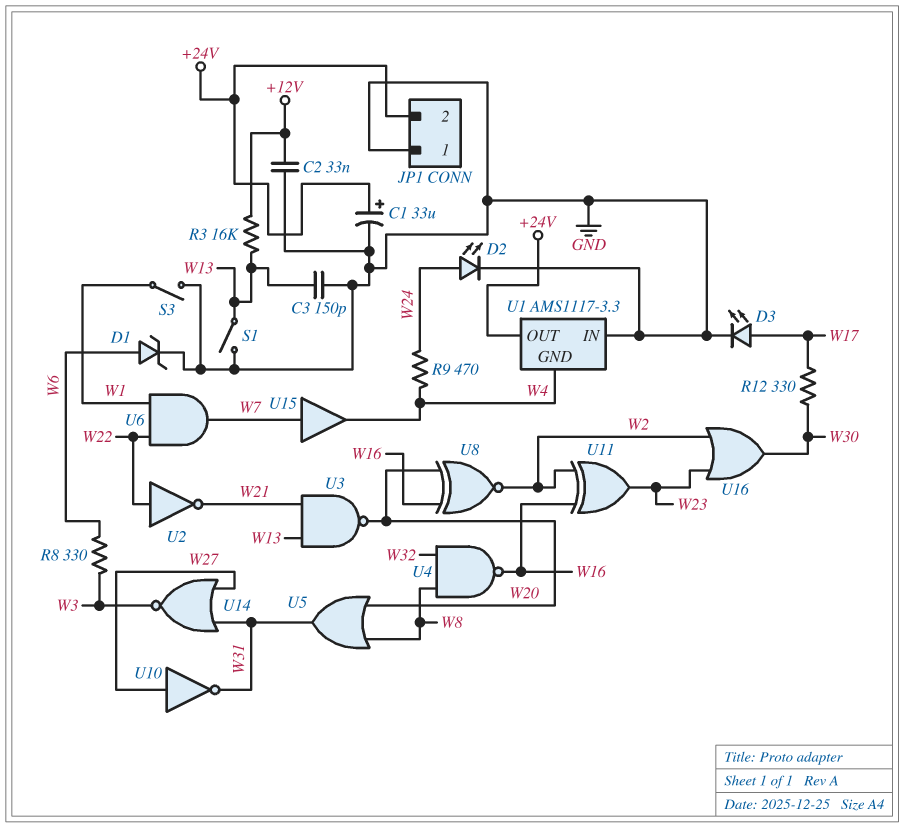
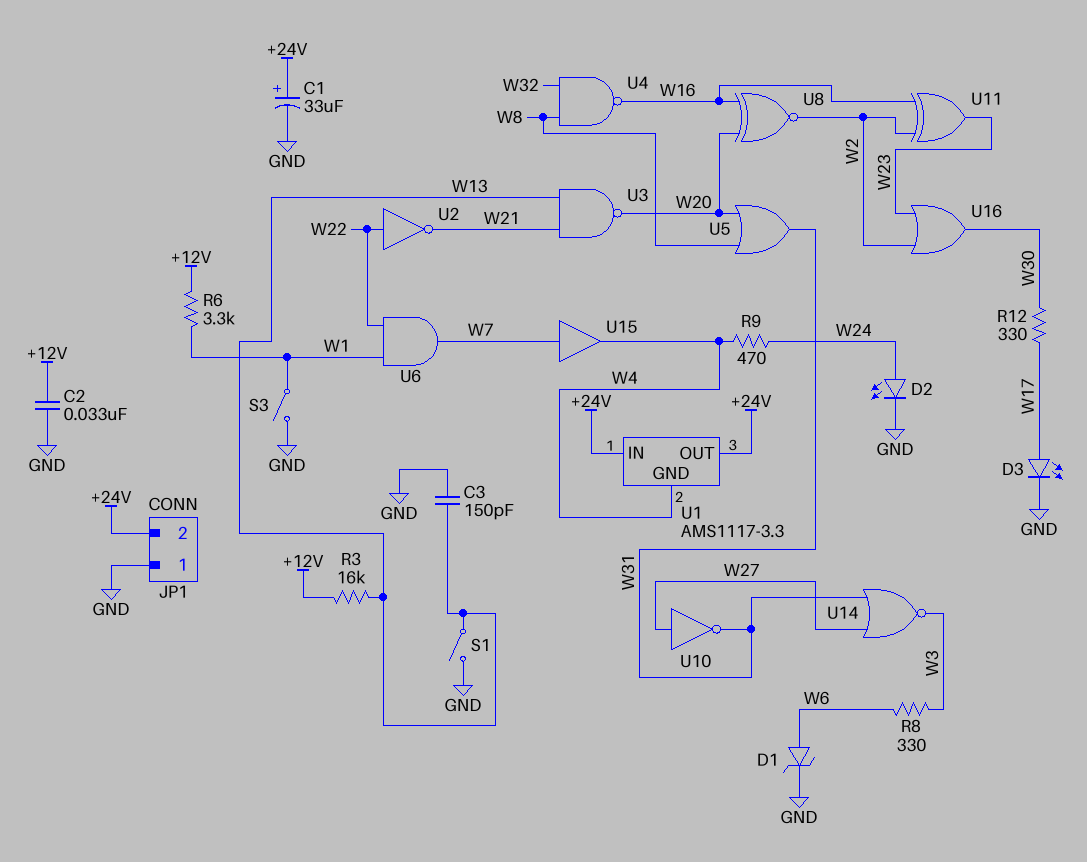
R6: none -> 3.3k (+12V, W1)
U1 pin IN: GND -> +24V

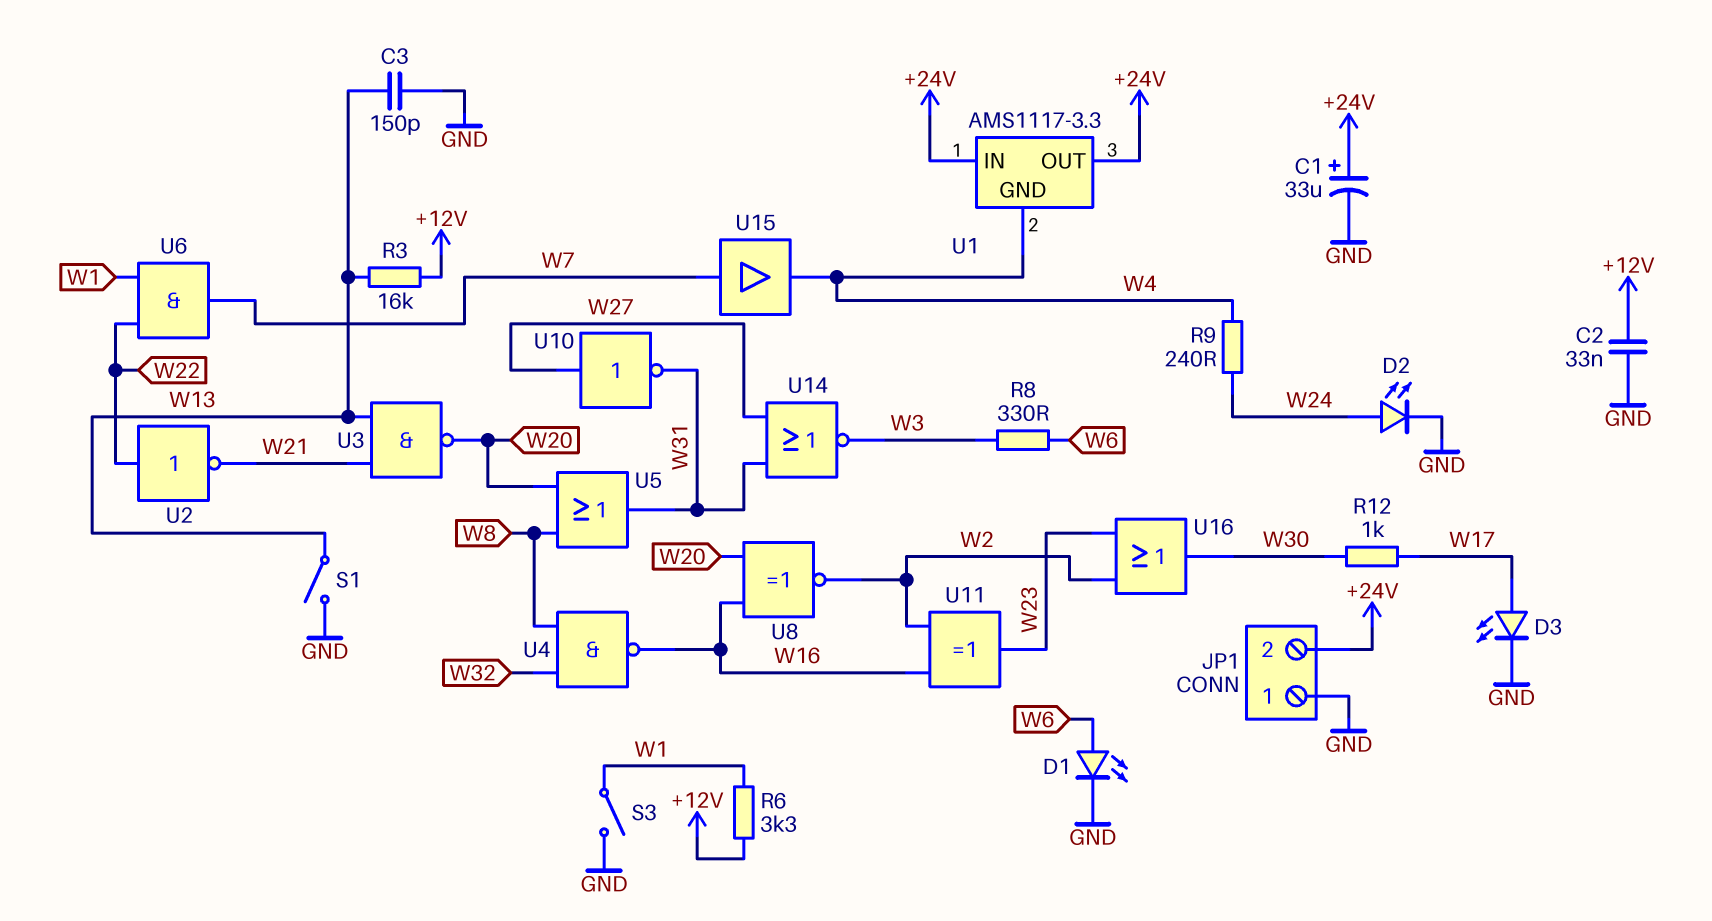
D1: zener (A W6, K GND) -> LED (A W6, K GND)
R9: 470 (W4, W24) -> 240 (W4, W24)
R12: 330 (W17, W30) -> 1k (W17, W30)

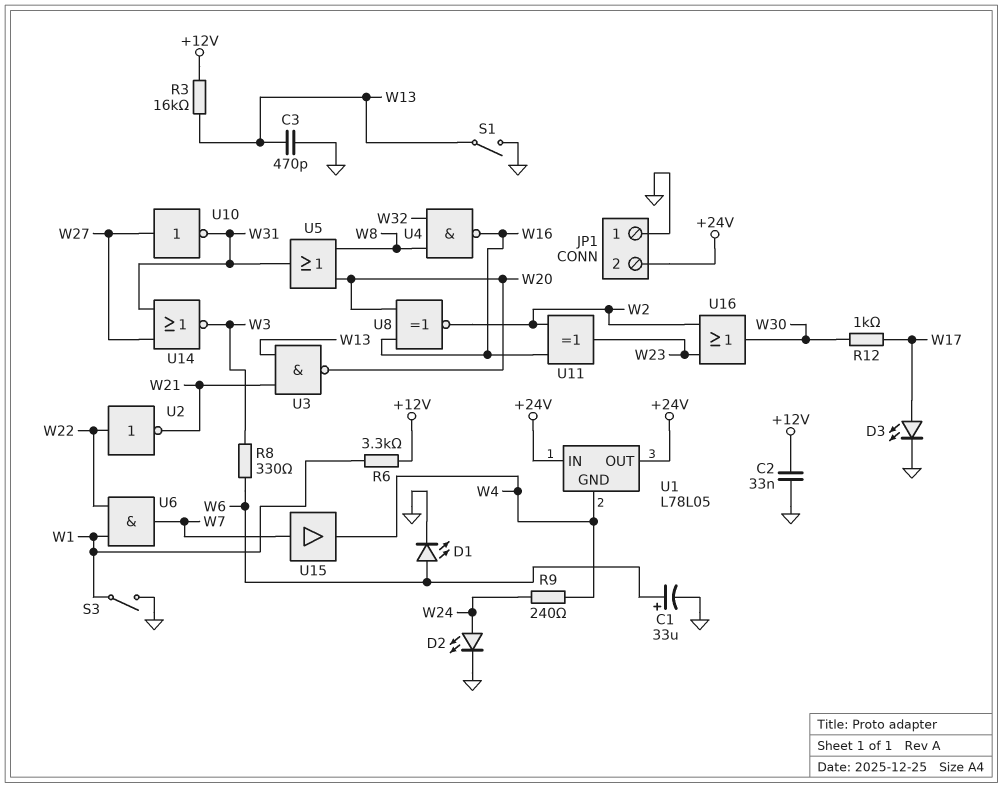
C1: 33uF (plus +24V, minus GND) -> 33uF (plus W6, minus GND)
C3: 150pF (GND, W13) -> 470pF (GND, W13)
U1: AMS1117-3.3 -> L78L05

